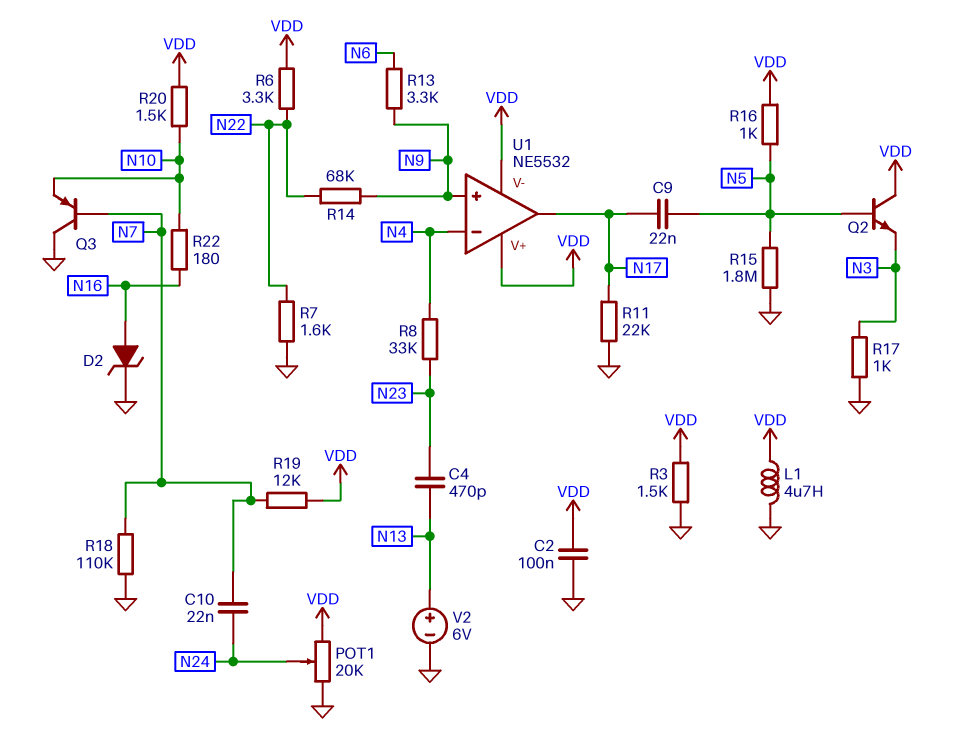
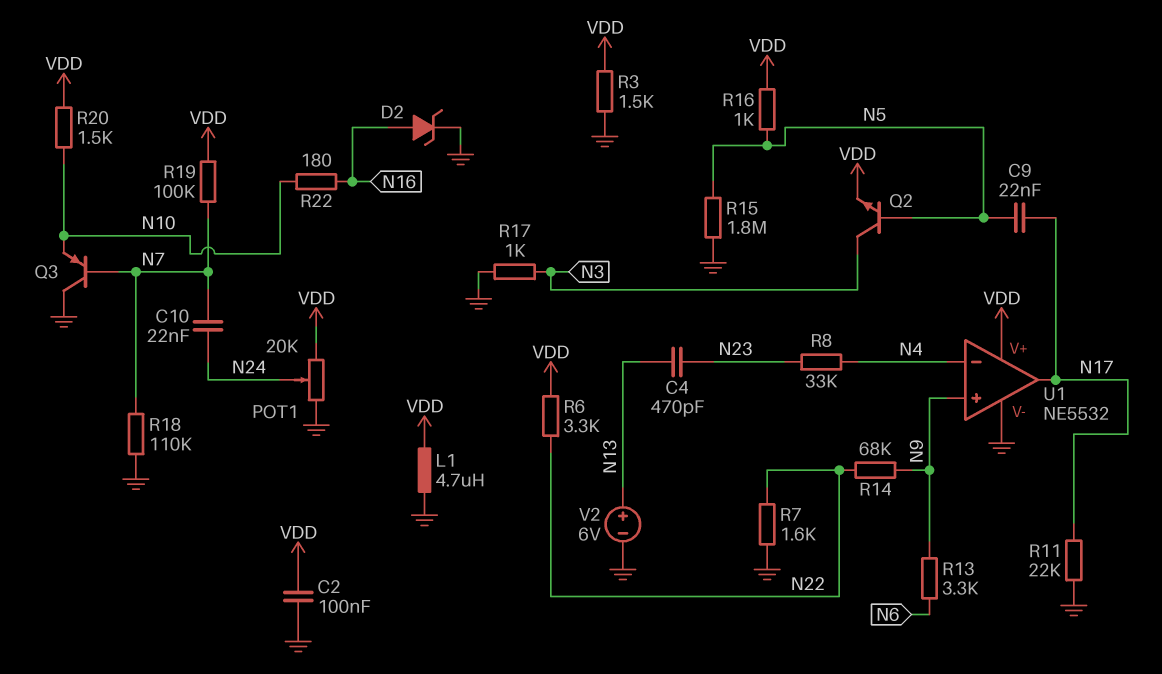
Q2: NPN (B N5, C VDD, E N3) -> NPN (B N5, C N3, E VDD)
R19: 12k (N7, VDD) -> 100k (N7, VDD)
U1 pin V-: VDD -> GND

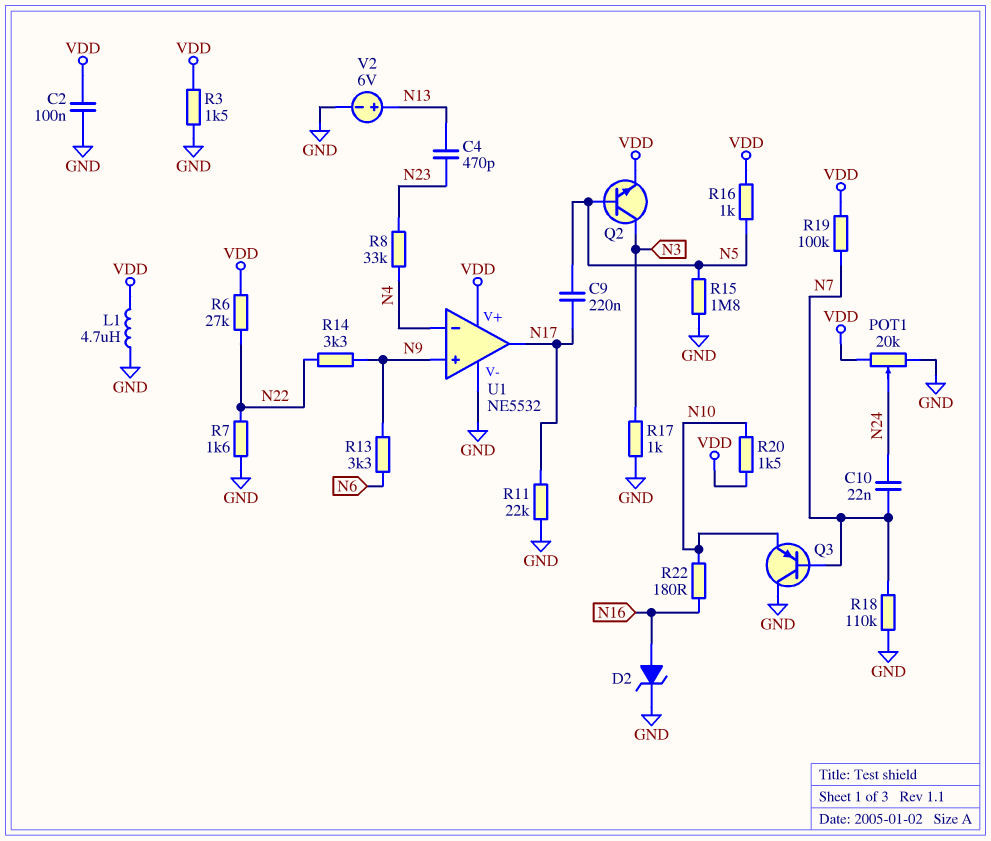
C9: 22nF (N5, N17) -> 220nF (N5, N17)
R6: 3.3k (N22, VDD) -> 27k (N22, VDD)
R14: 68k (N9, N22) -> 3.3k (N9, N22)

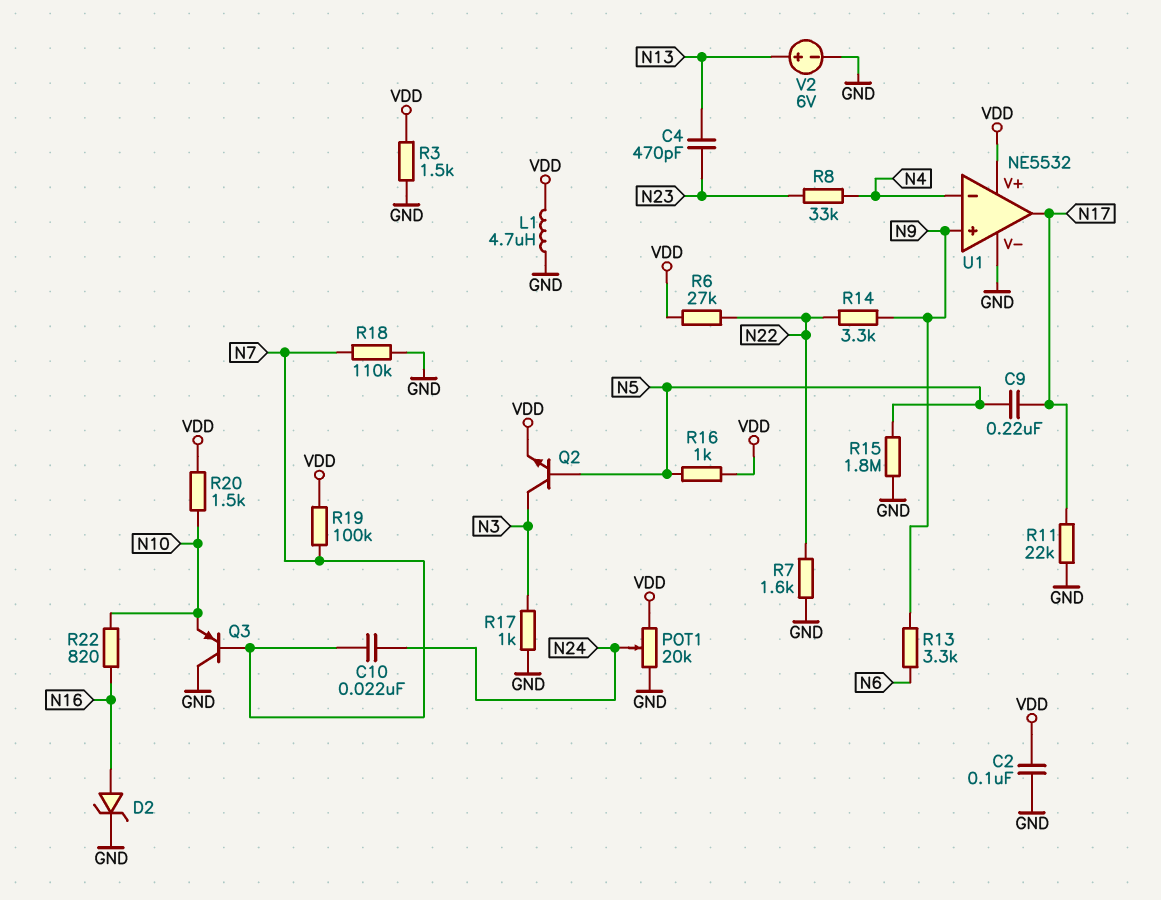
R22: 180 (N10, N16) -> 820 (N10, N16)

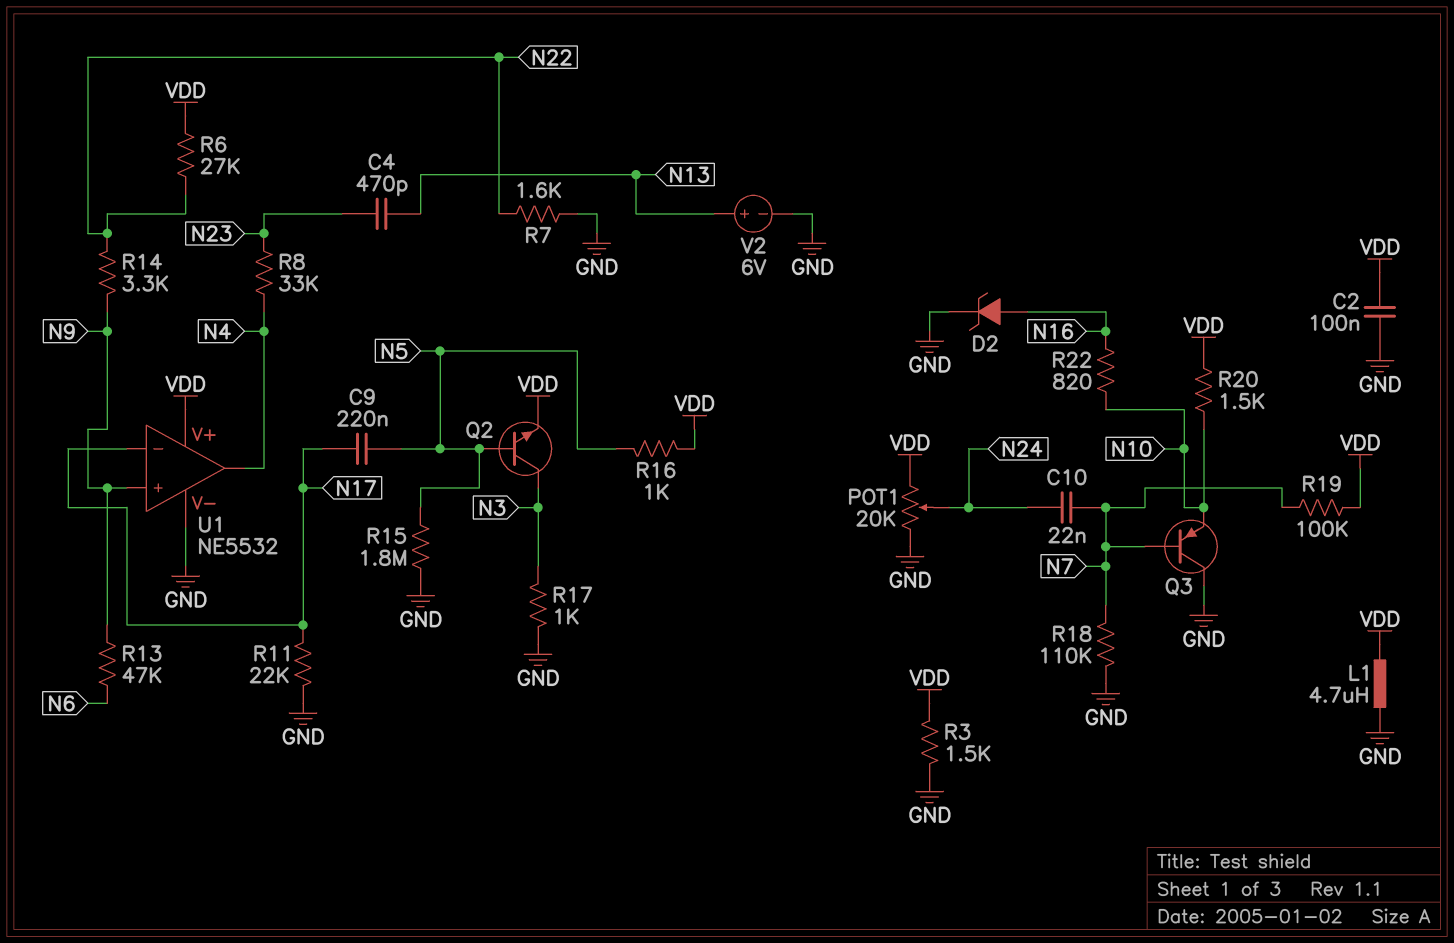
R13: 3.3k (N6, N9) -> 47k (N6, N9)
U1 pin in-: N4 -> N17
U1 pin out: N17 -> N4

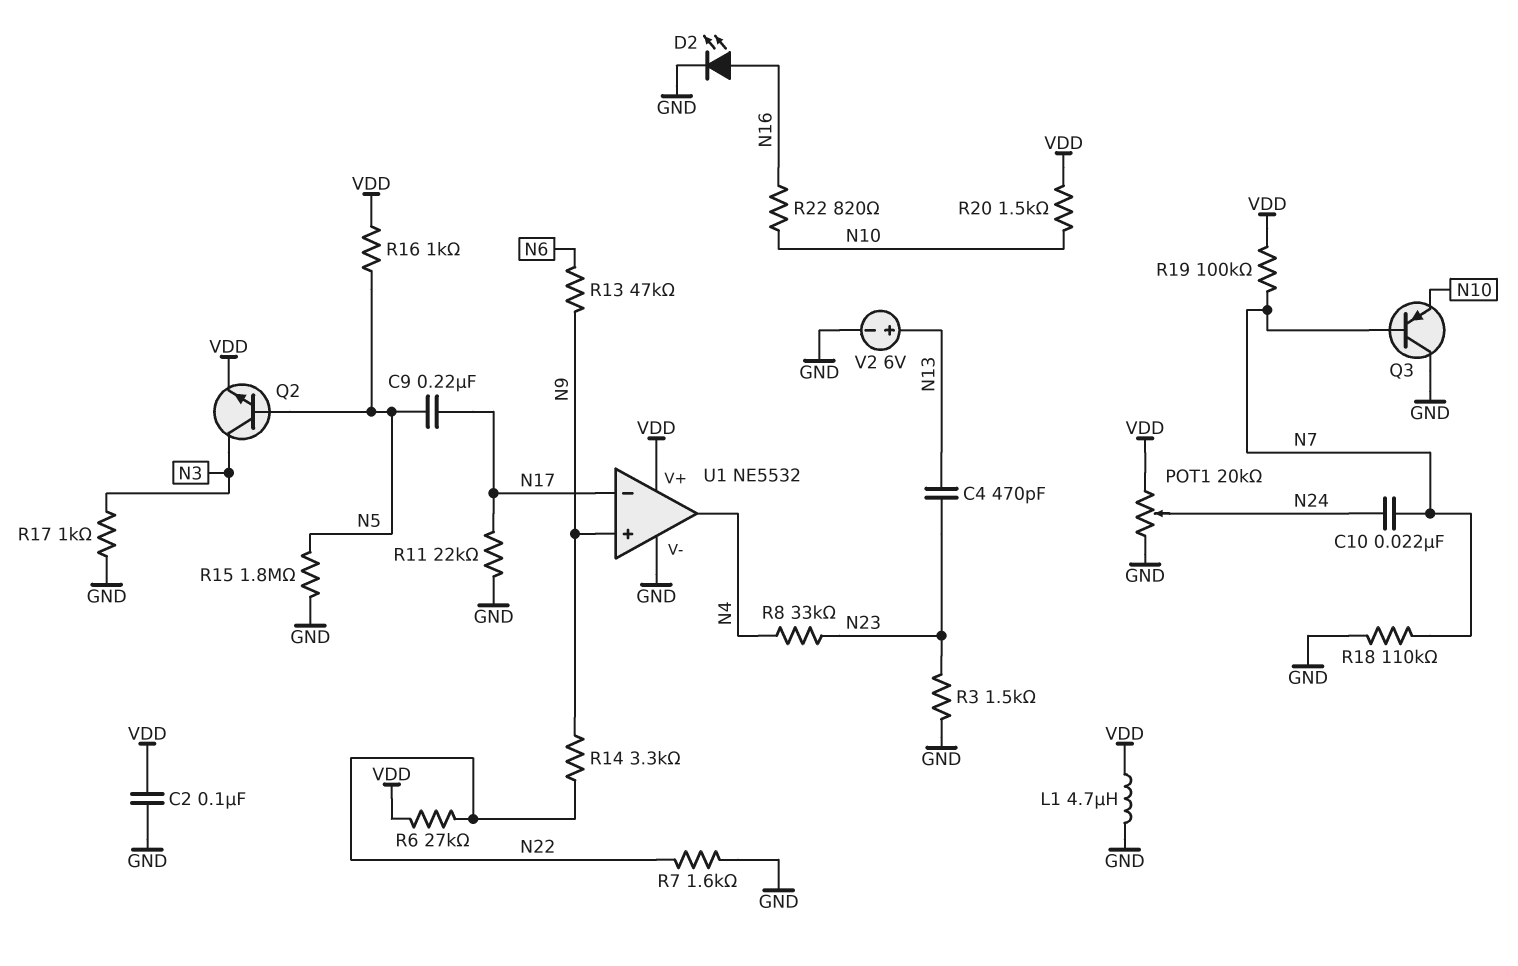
D2: zener (A N16, K GND) -> LED (A N16, K GND)
R3: 1.5k (GND, VDD) -> 1.5k (GND, N23)

